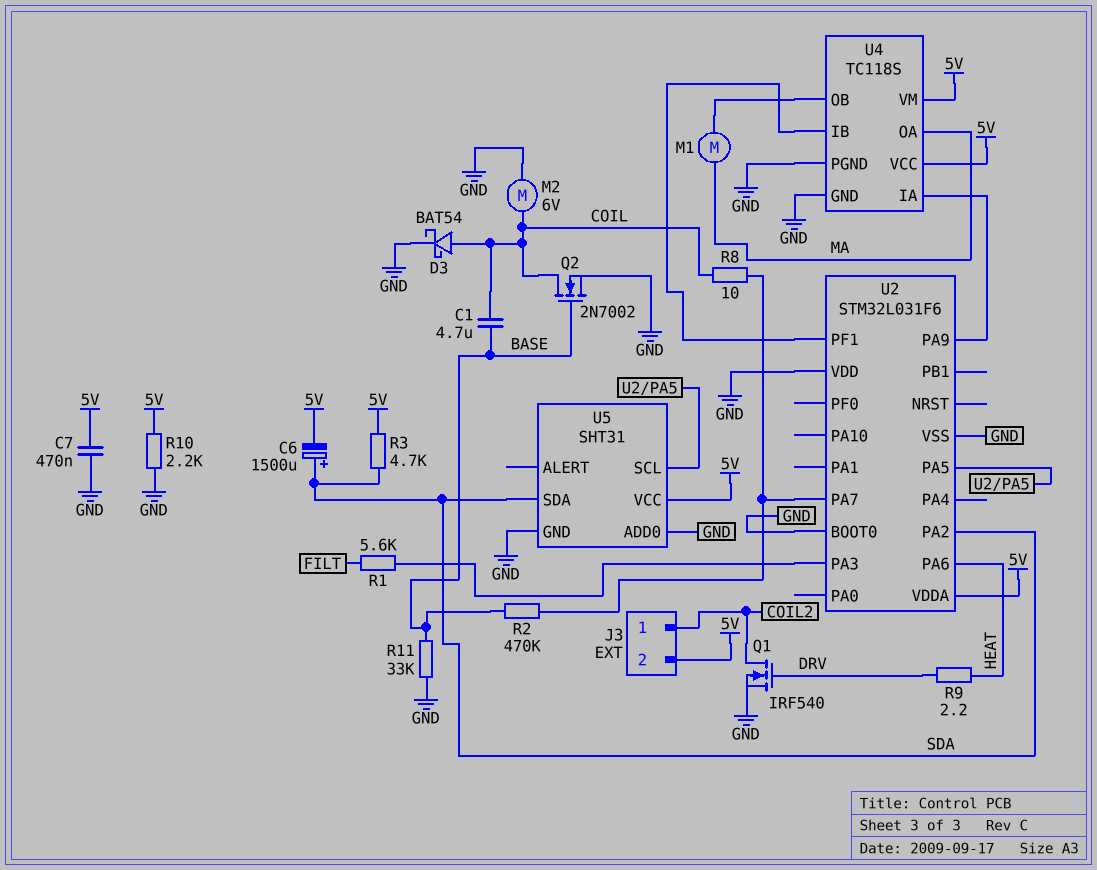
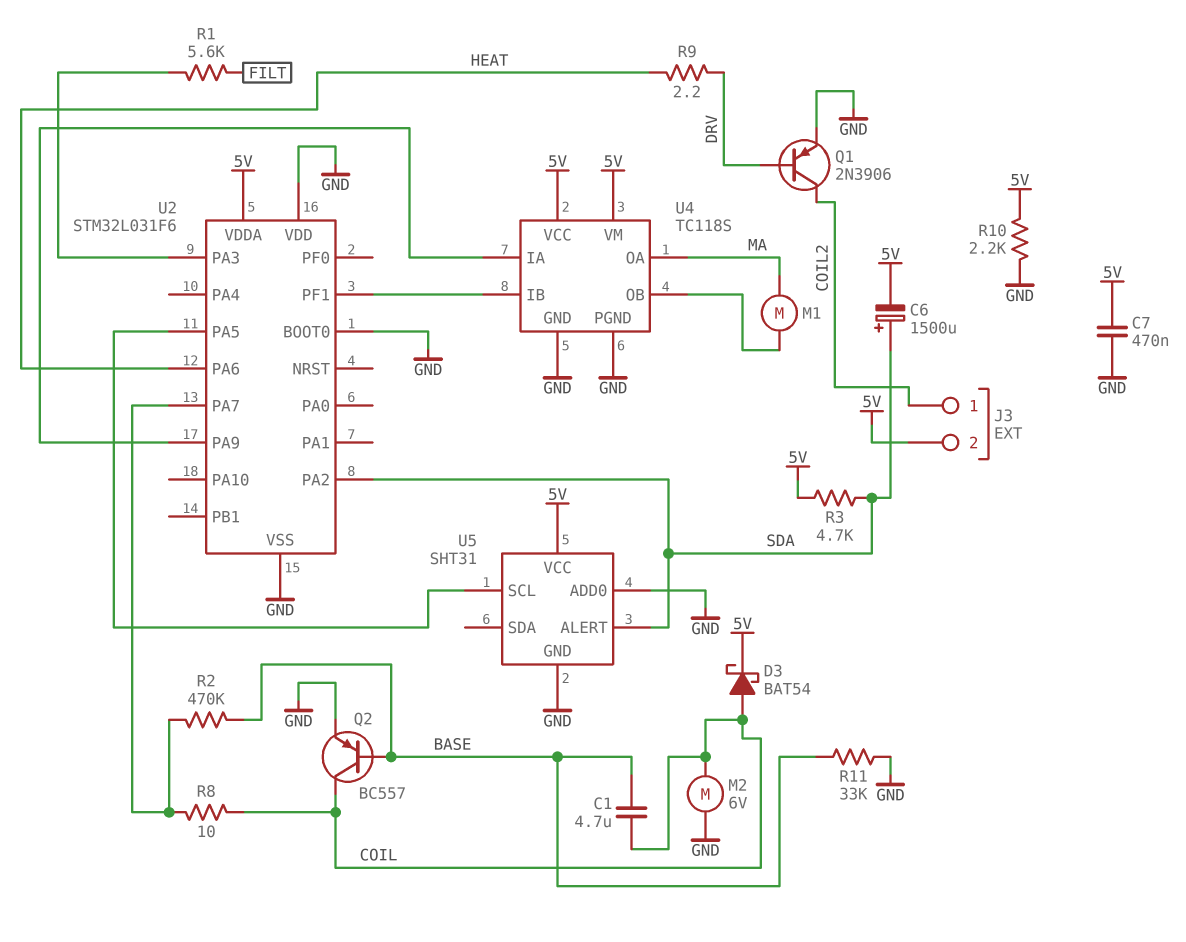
D3: schottky BAT54 (A COIL, K GND) -> schottky BAT54 (A COIL, K 5V)
Q1: NMOS IRF540 (G DRV, D COIL2, S GND) -> PNP 2N3906 (B DRV, C COIL2, E GND)
Q2: NMOS 2N7002 (G BASE, D COIL, S GND) -> PNP BC557 (B BASE, C COIL, E GND)
U5 pin ALERT: none -> SDA
U5 pin SDA: SDA -> none

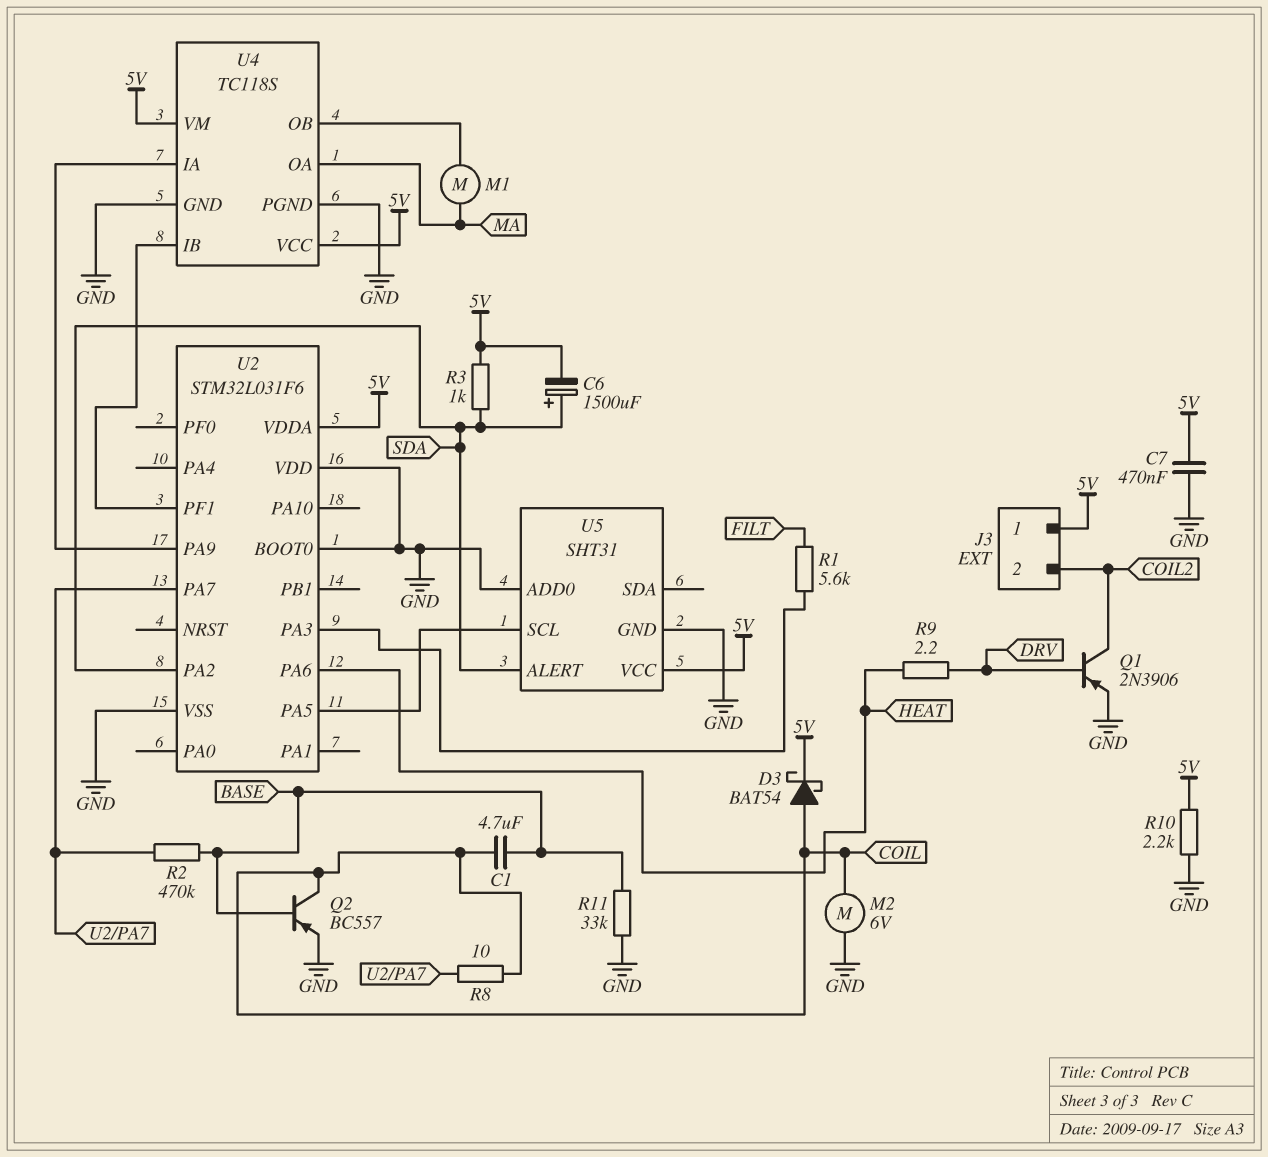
J3 pin 1: COIL2 -> 5V
J3 pin 2: 5V -> COIL2
R3: 4.7k (5V, SDA) -> 1k (5V, SDA)

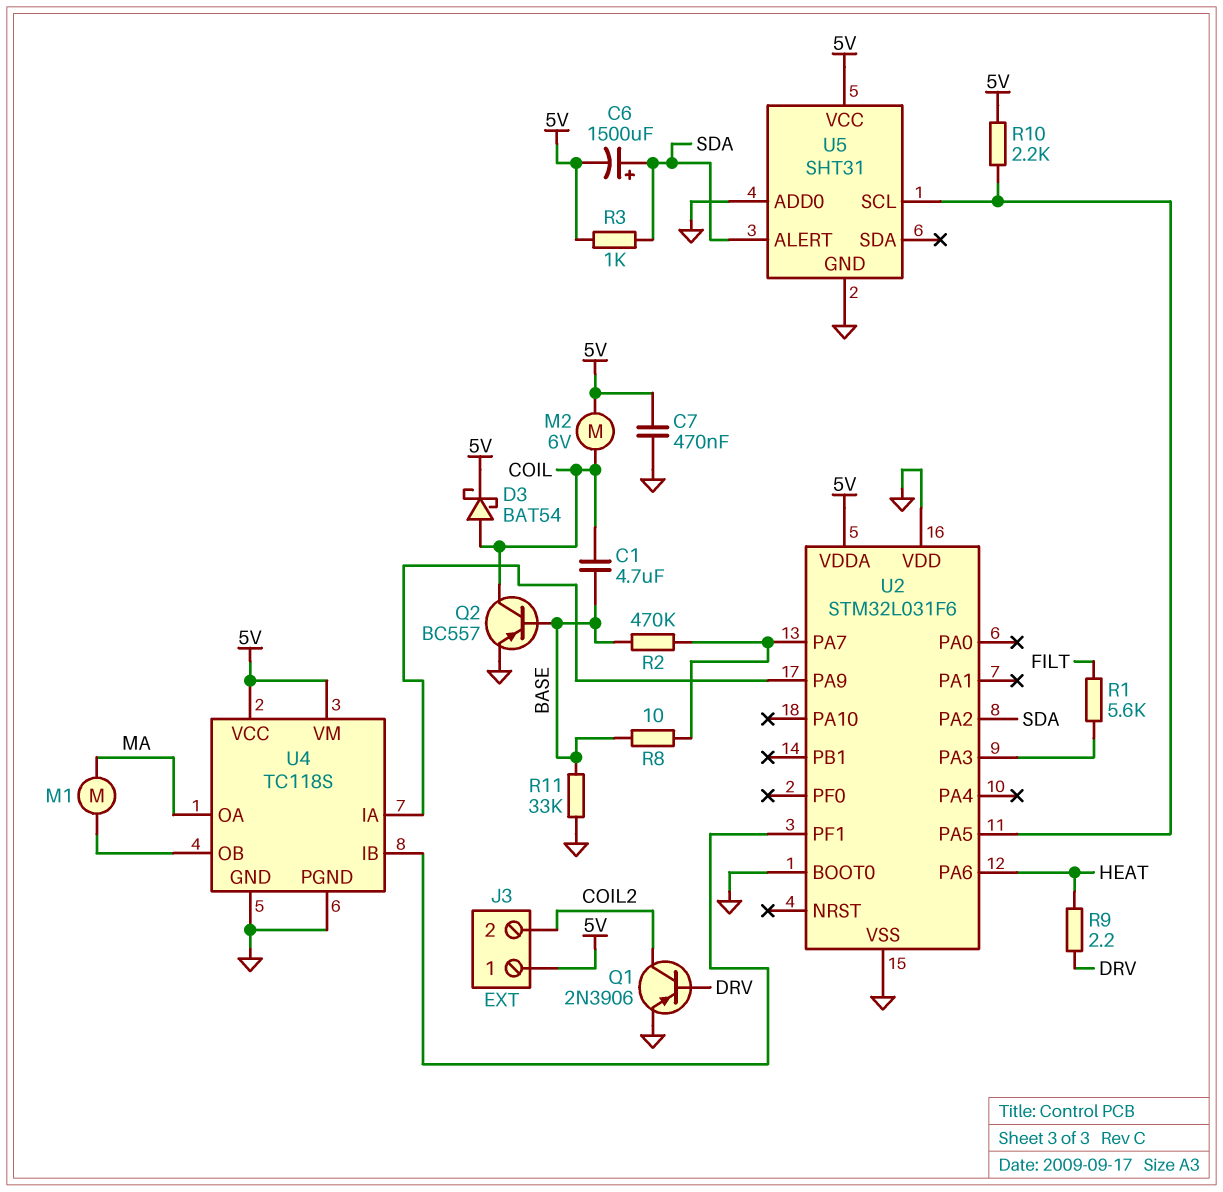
M2: motor 6V (COIL, GND) -> motor 6V (5V, COIL)
R8: 10 (COIL, U2/PA7) -> 10 (BASE, U2/PA7)
R10: 2.2k (5V, GND) -> 2.2k (5V, U2/PA5)

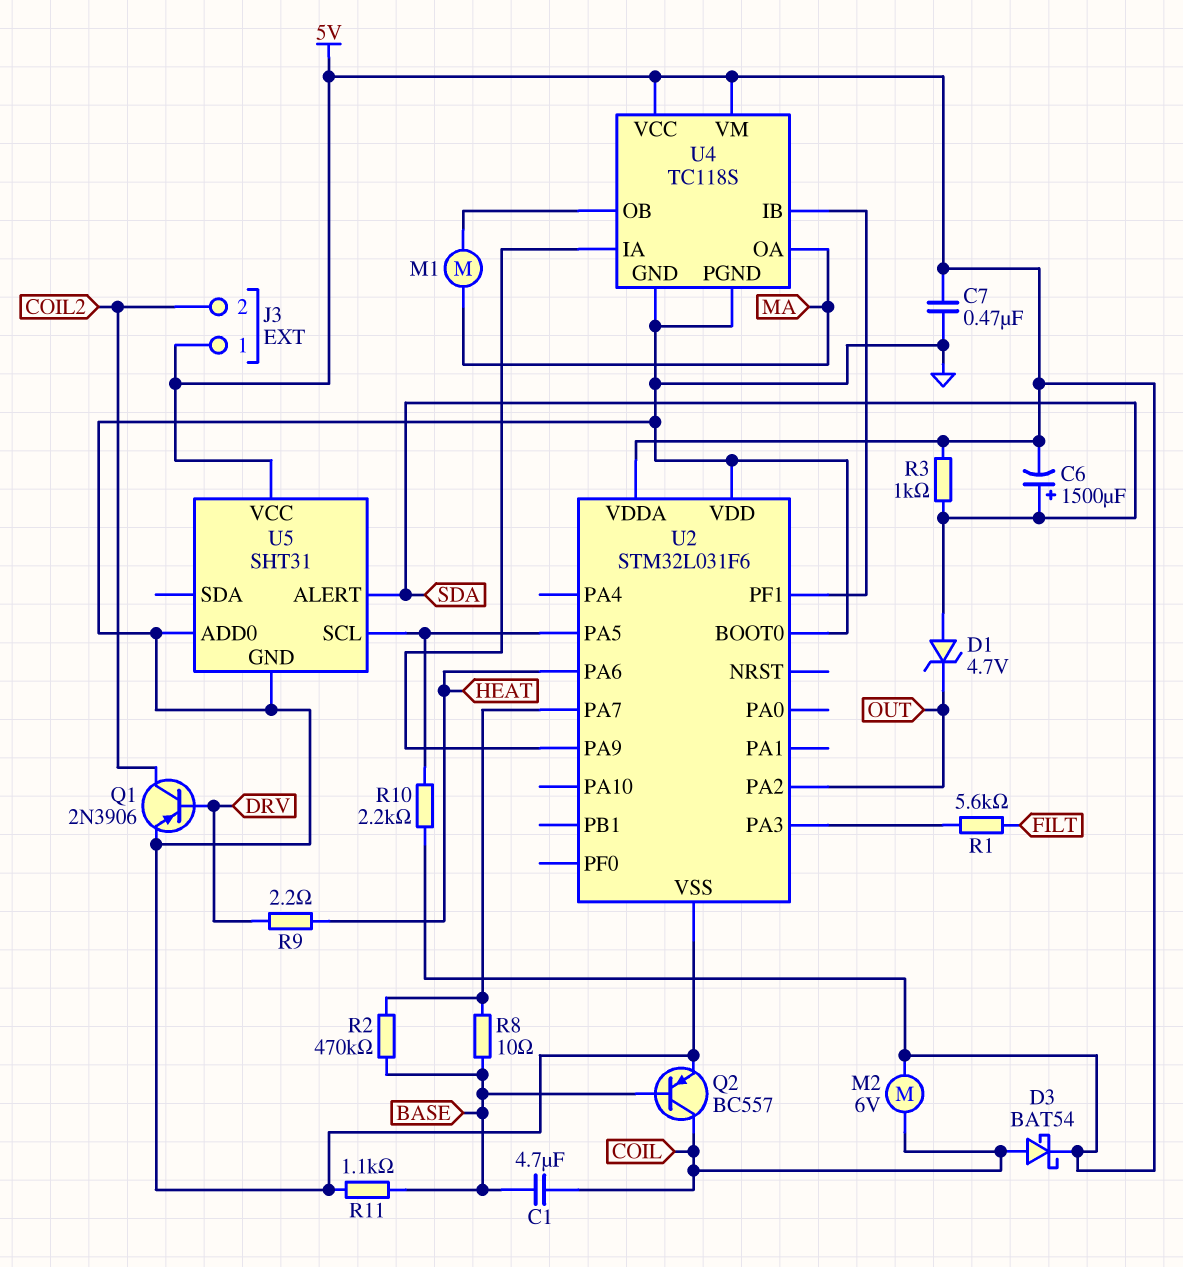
D1: none -> zener 4.7V (A SDA, K OUT)
R11: 33k (BASE, GND) -> 1.1k (BASE, GND)
U2 pin PA2: SDA -> OUT

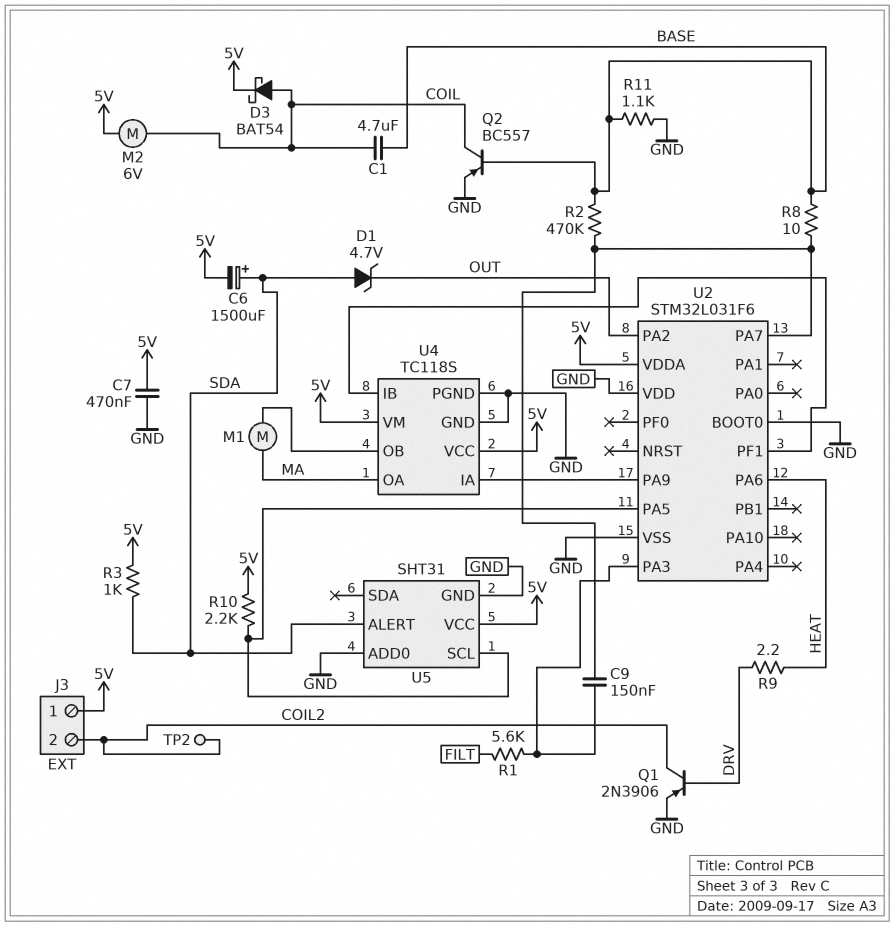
C9: none -> 150nF (U2/PA3, U2/PA7)
TP2: none -> test point (COIL2)

